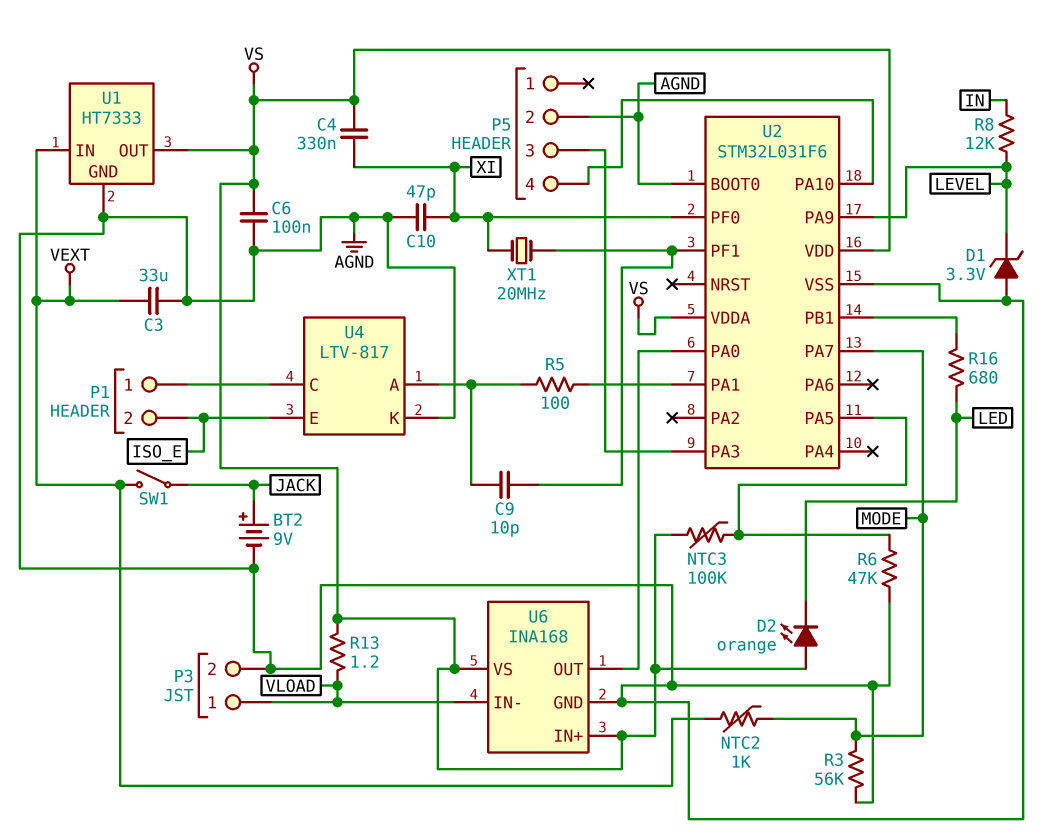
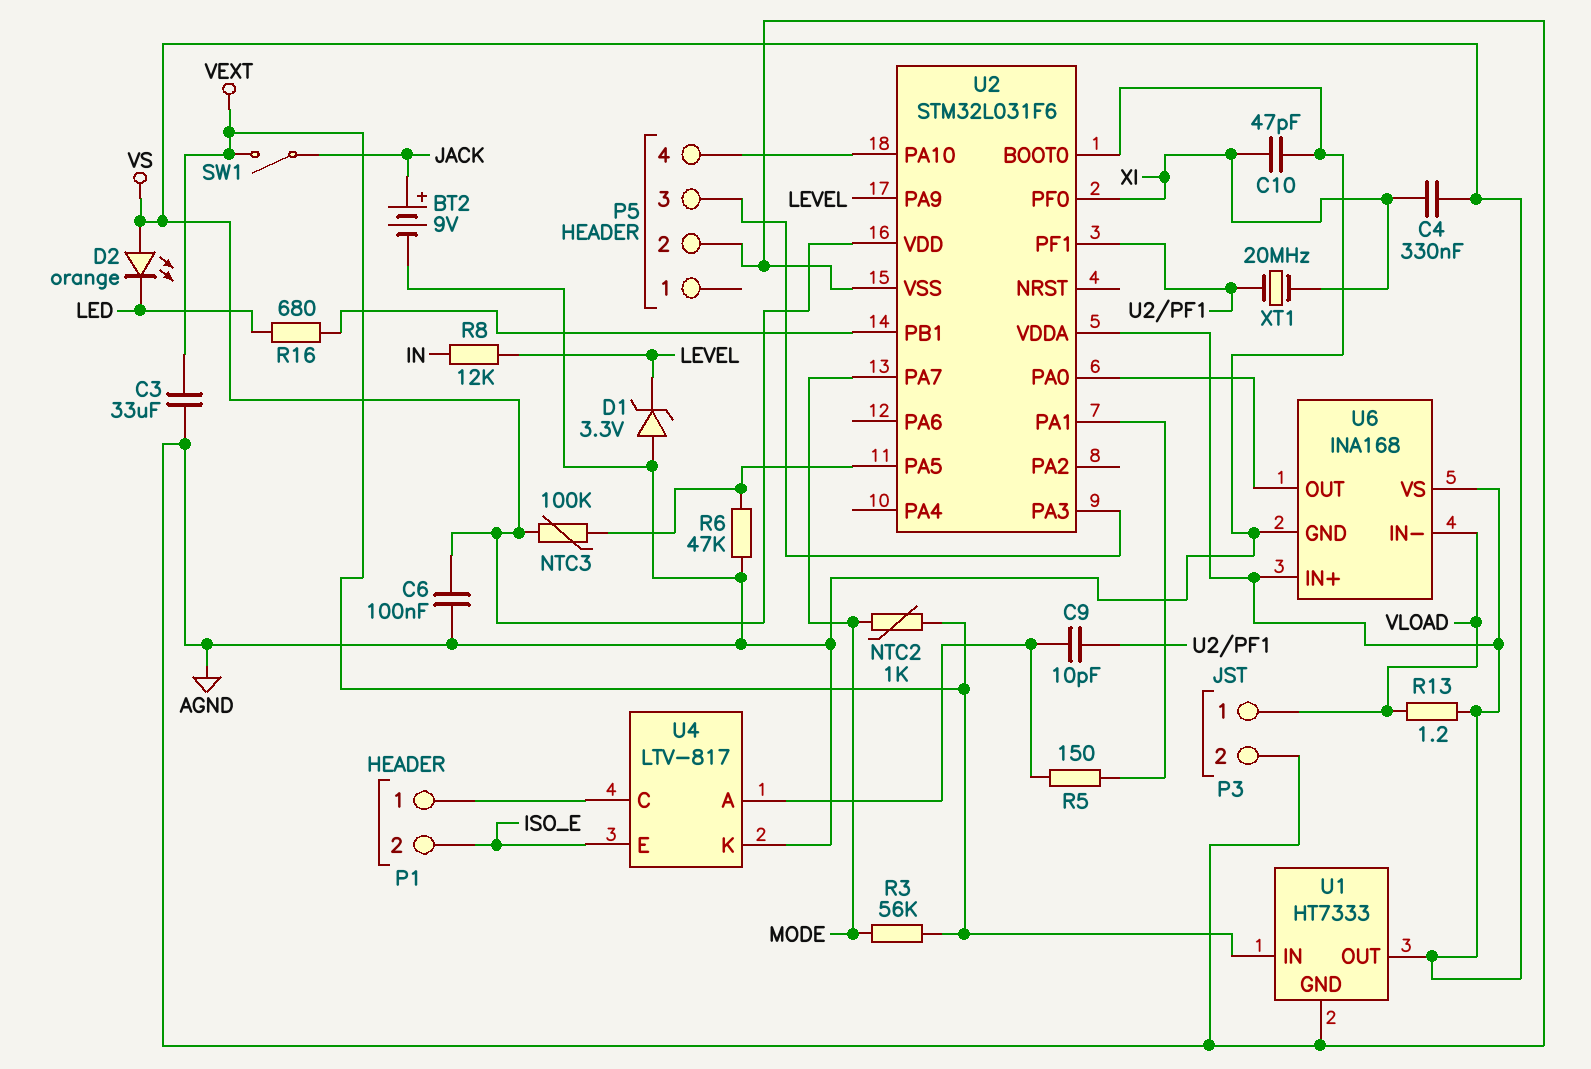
R3: 56k (AGND, MODE) -> 56k (MODE, VEXT)
R5: 100 (U2/PA1, U4/A) -> 150 (U2/PA1, U4/A)

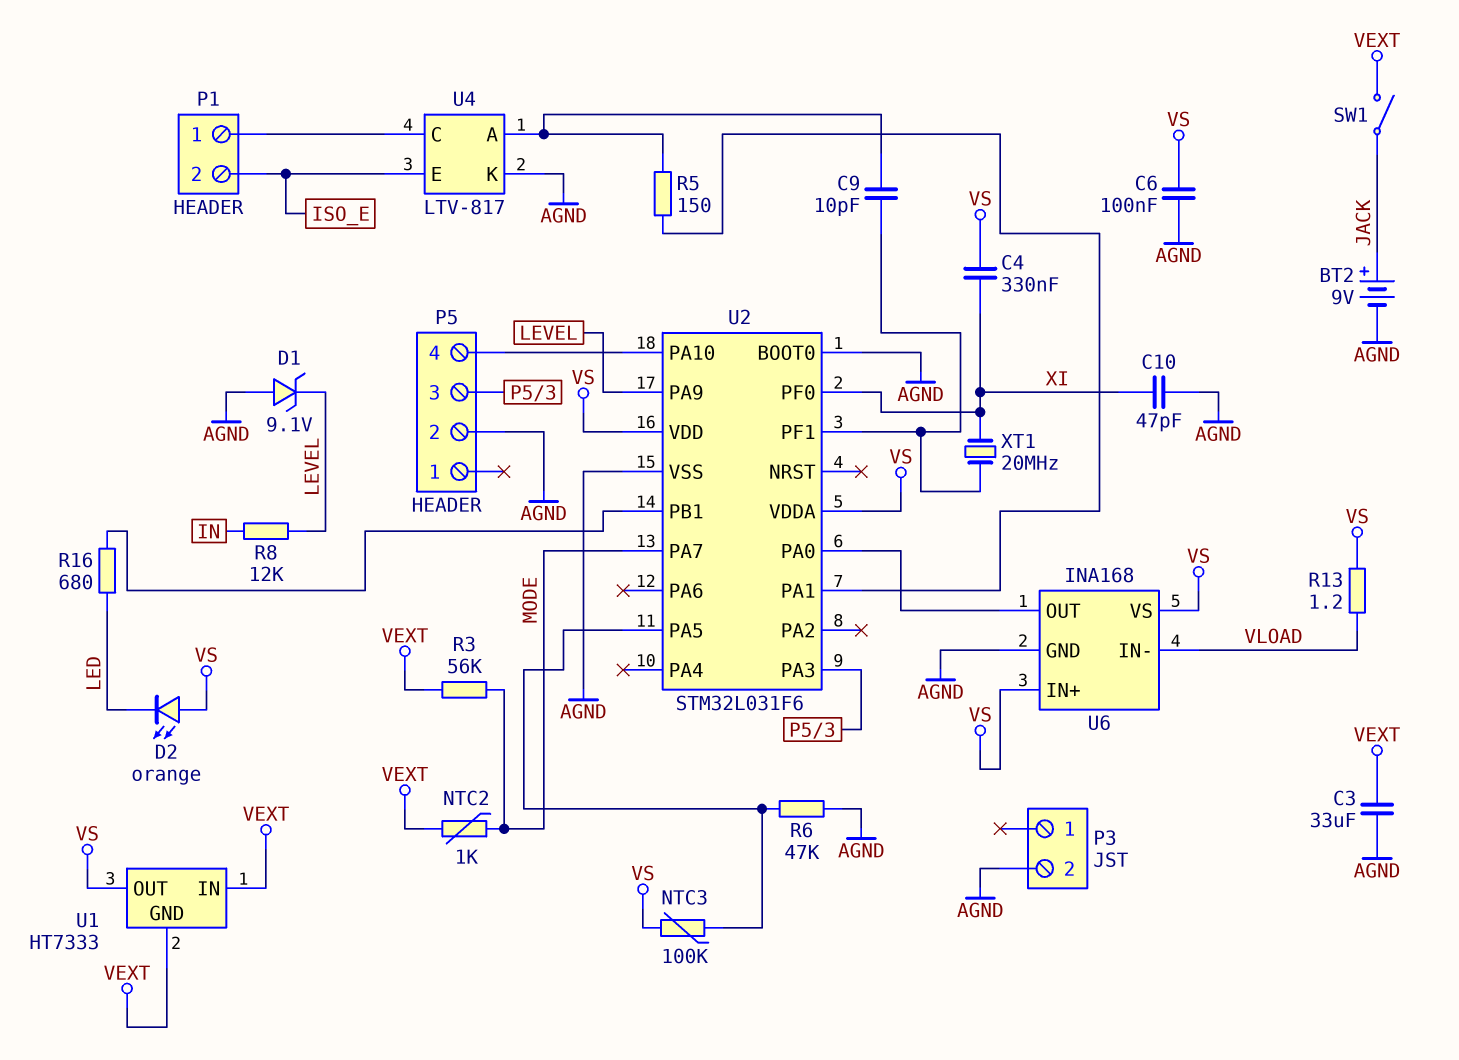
D1: zener 3.3V (A AGND, K LEVEL) -> zener 9.1V (A AGND, K LEVEL)
P3 pin 1: VLOAD -> none
U1 pin GND: AGND -> VEXT

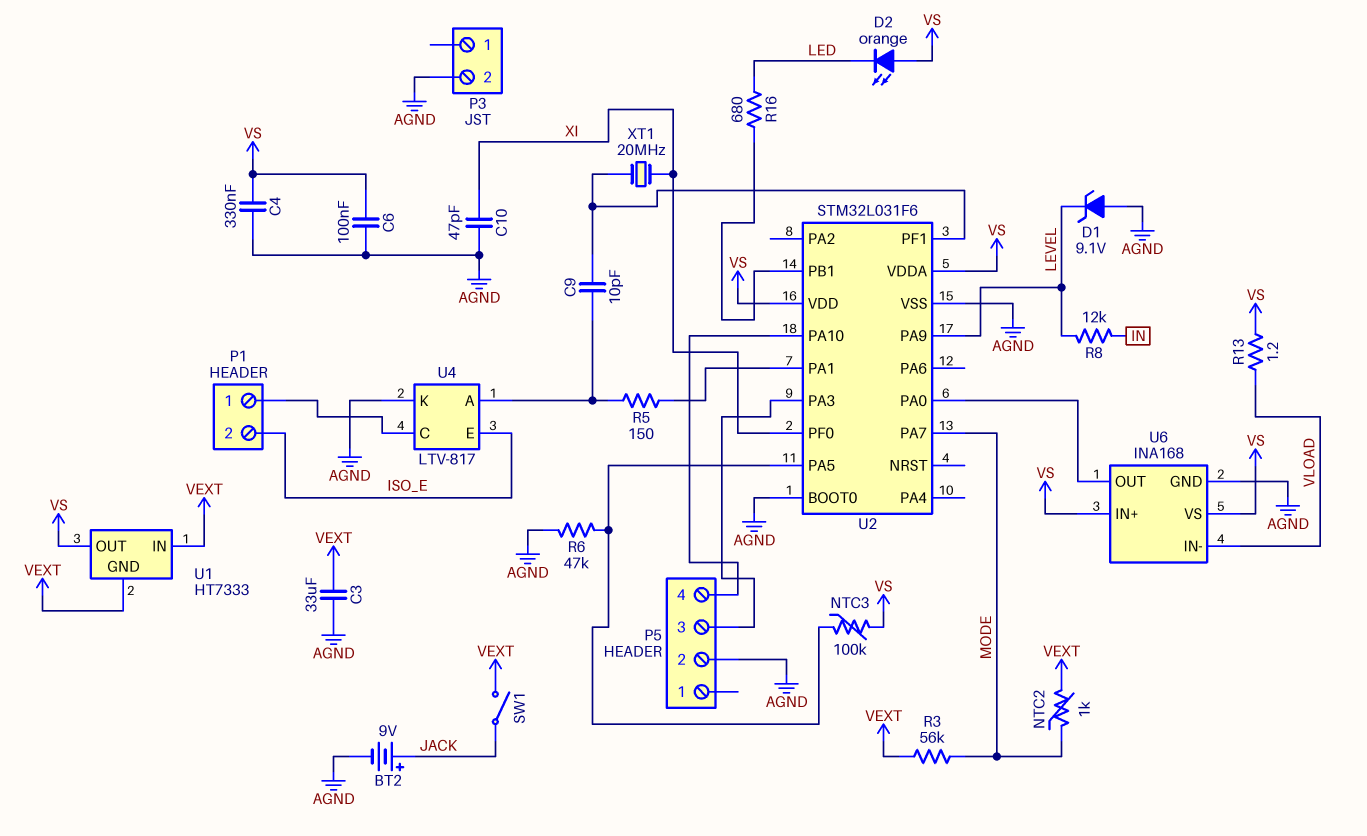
C4: 330nF (VS, XI) -> 330nF (AGND, VS)

